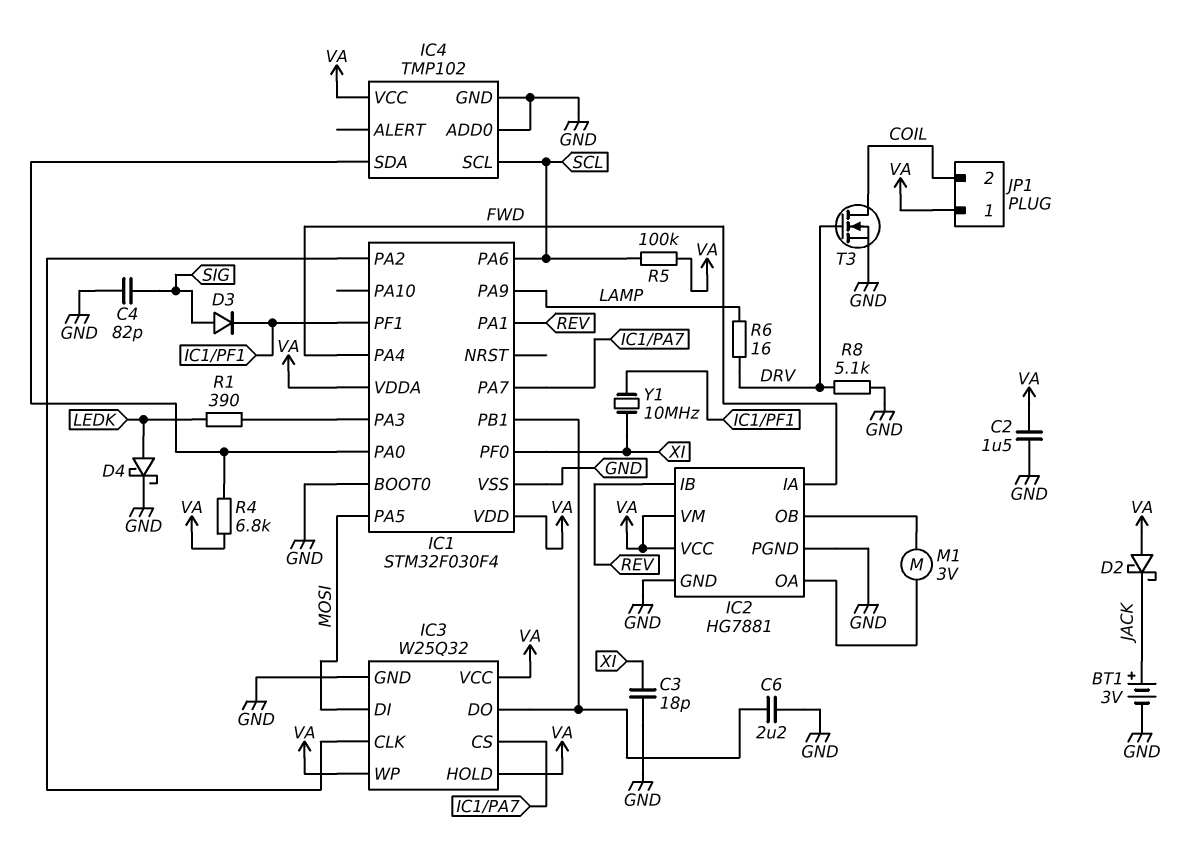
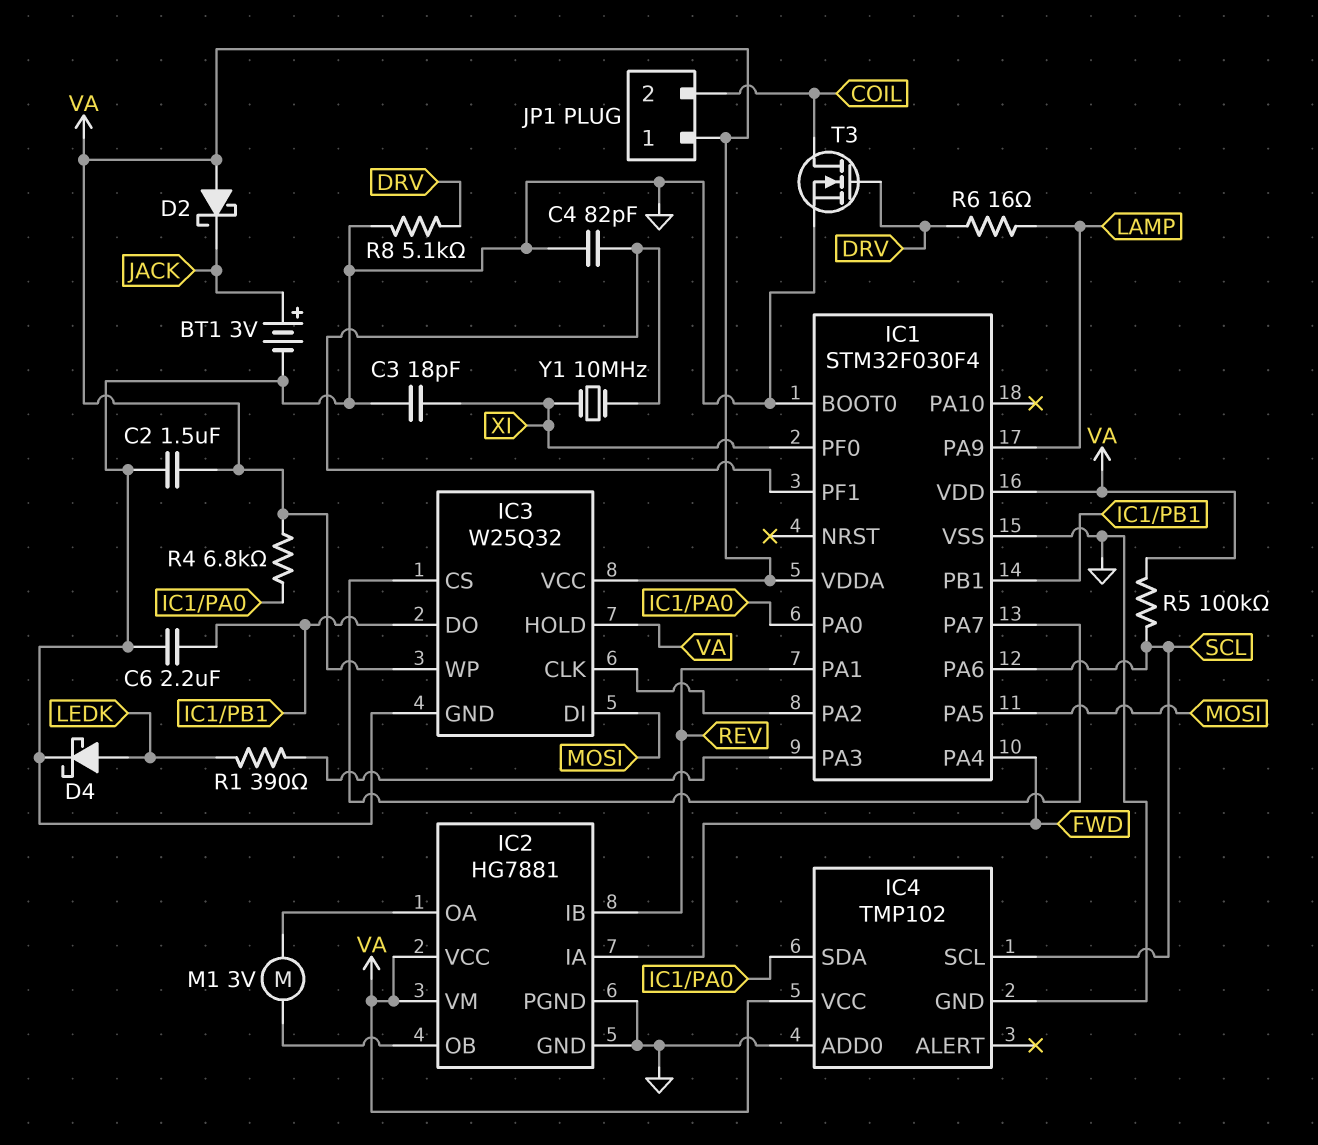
C4: 82pF (GND, SIG) -> 82pF (GND, IC1/PF1)
D3: diode (A SIG, K IC1/PF1) -> none

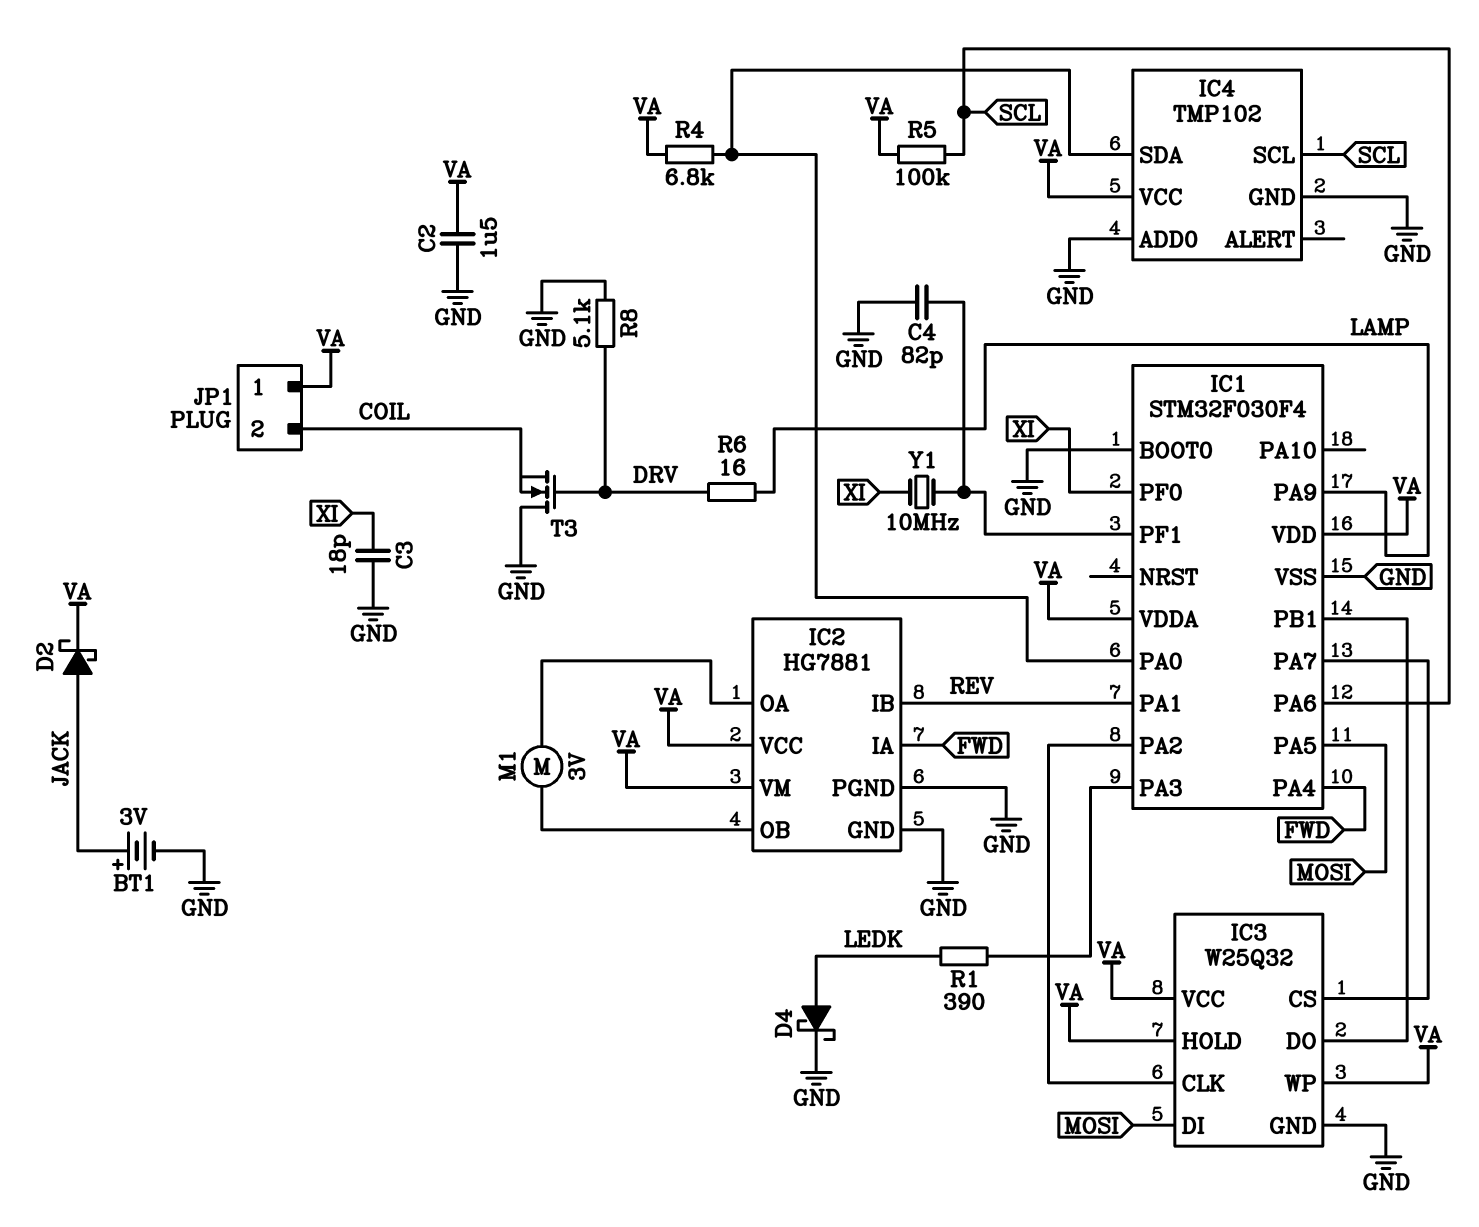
C6: 2.2uF (GND, IC1/PB1) -> none
D2: schottky (A VA, K JACK) -> schottky (A JACK, K VA)
T3: NMOS (G DRV, D COIL, S GND) -> NMOS (G DRV, D GND, S COIL)

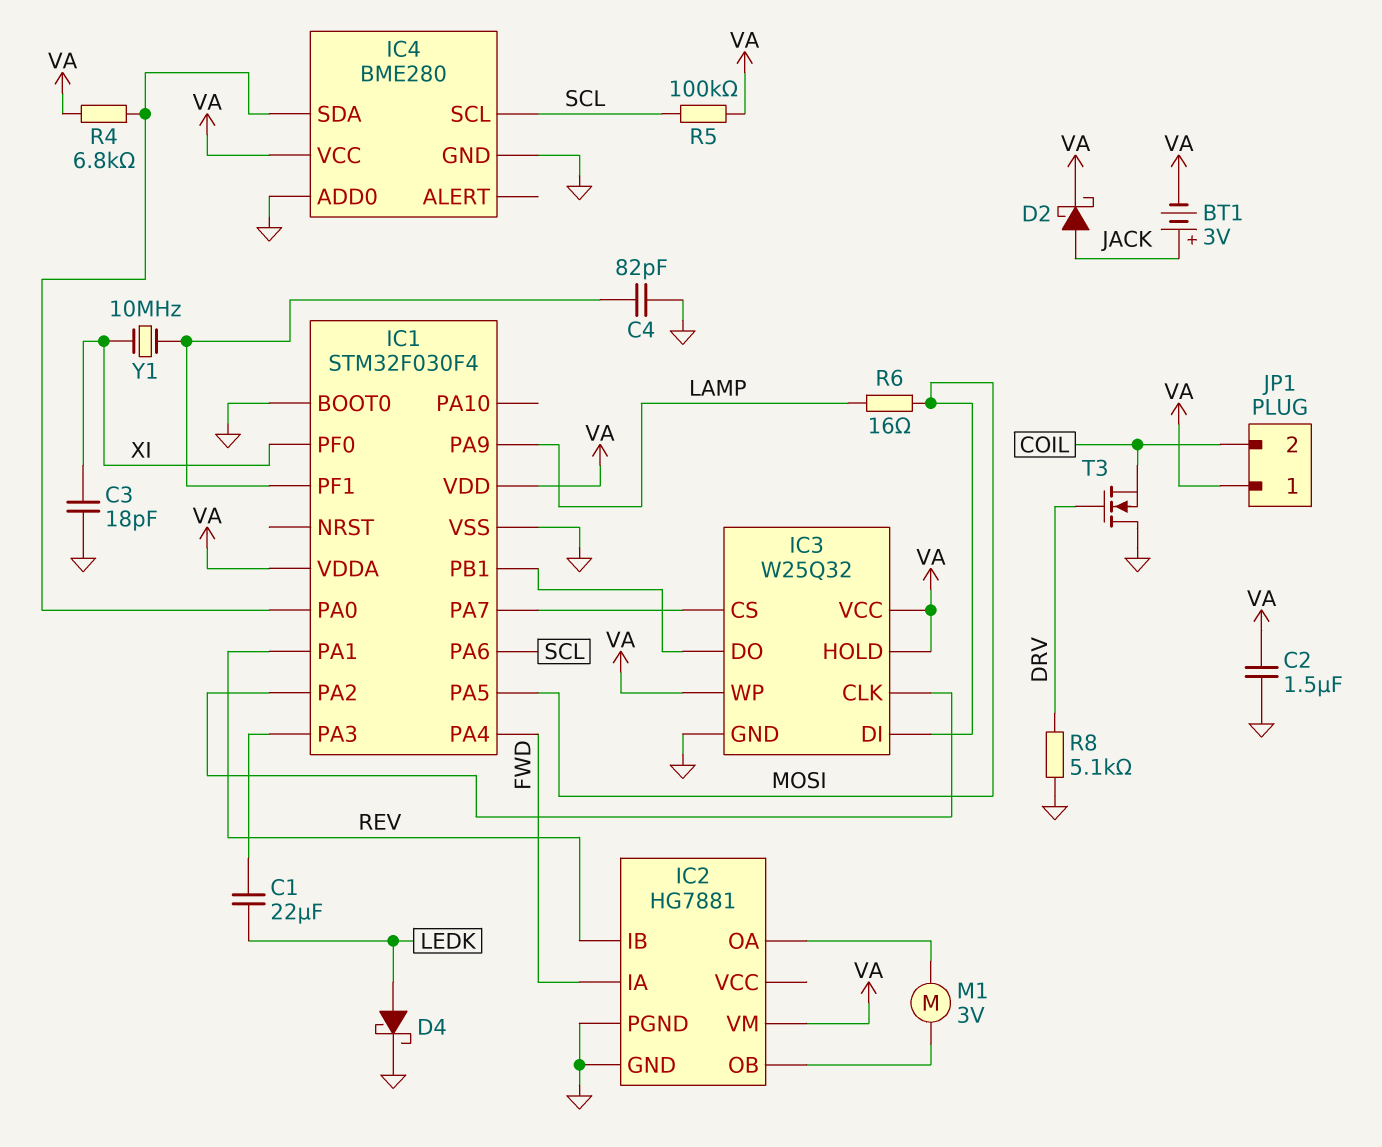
BT1: 3V (plus JACK, minus GND) -> 3V (plus JACK, minus VA)
C1: none -> 22uF (IC1/PA3, LEDK)
IC2 pin VCC: VA -> none
IC4: TMP102 -> BME280
R1: 390 (IC1/PA3, LEDK) -> none
R6: 16 (DRV, LAMP) -> 16 (LAMP, MOSI)

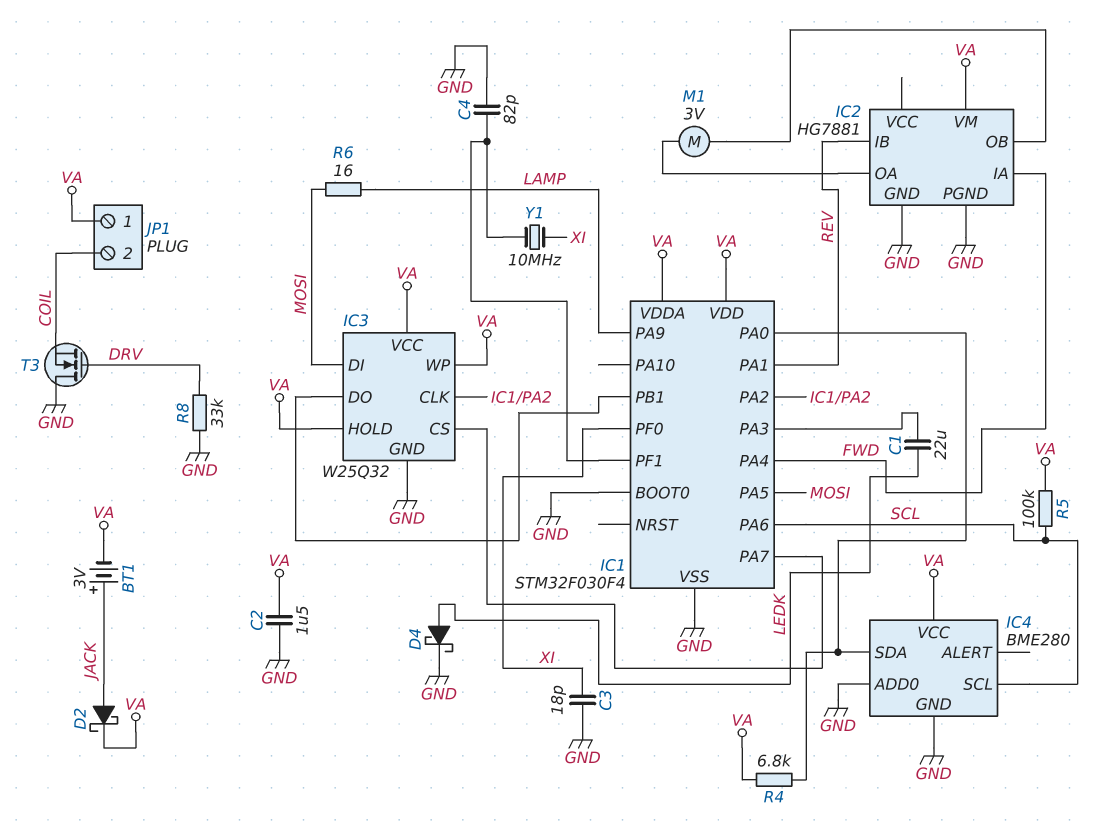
R8: 5.1k (DRV, GND) -> 33k (DRV, GND)

